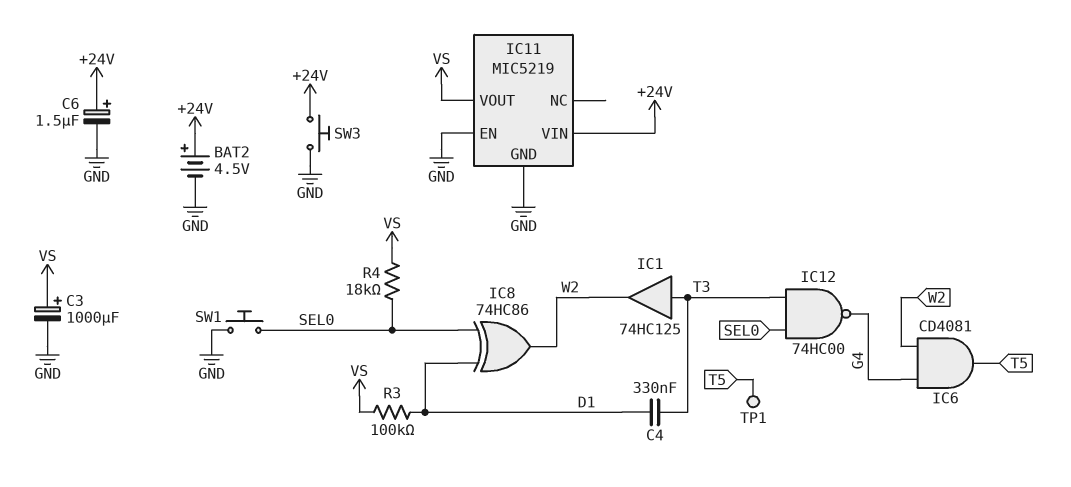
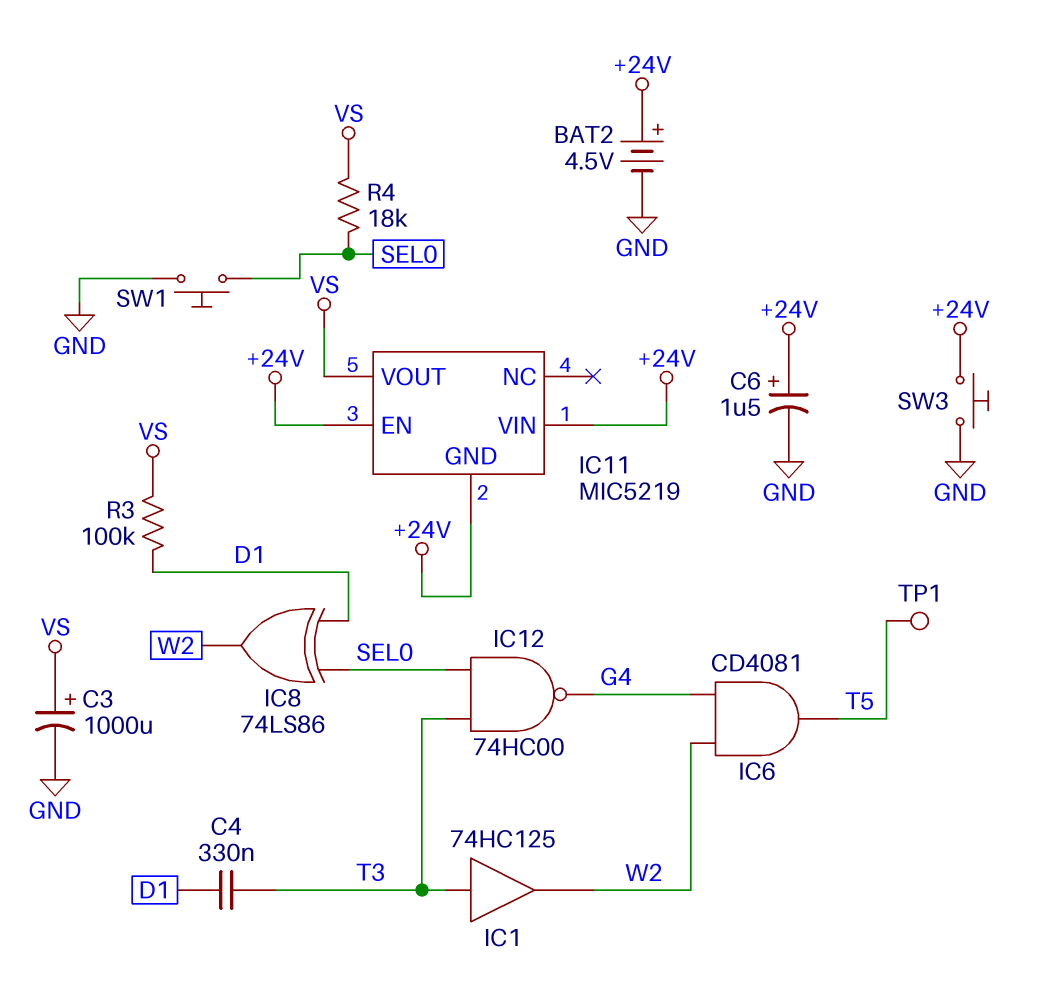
IC8: XOR 74HC86 (in D1, in SEL0, out W2) -> XOR 74LS86 (in D1, in SEL0, out W2)
IC11 pin EN: GND -> +24V
IC11 pin GND: GND -> +24V

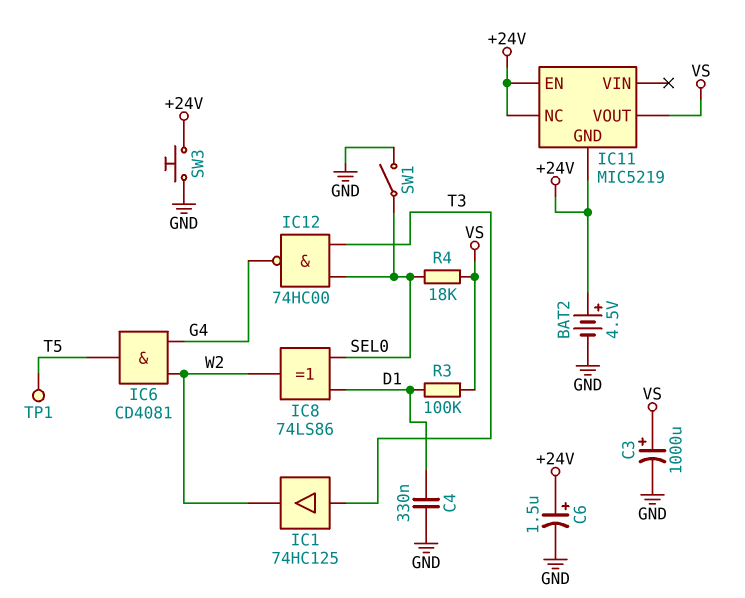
C4: 330nF (D1, T3) -> 330nF (D1, GND)
IC11 pin NC: none -> +24V
IC11 pin VIN: +24V -> none
SW1: button (GND, SEL0) -> switch (GND, SEL0)

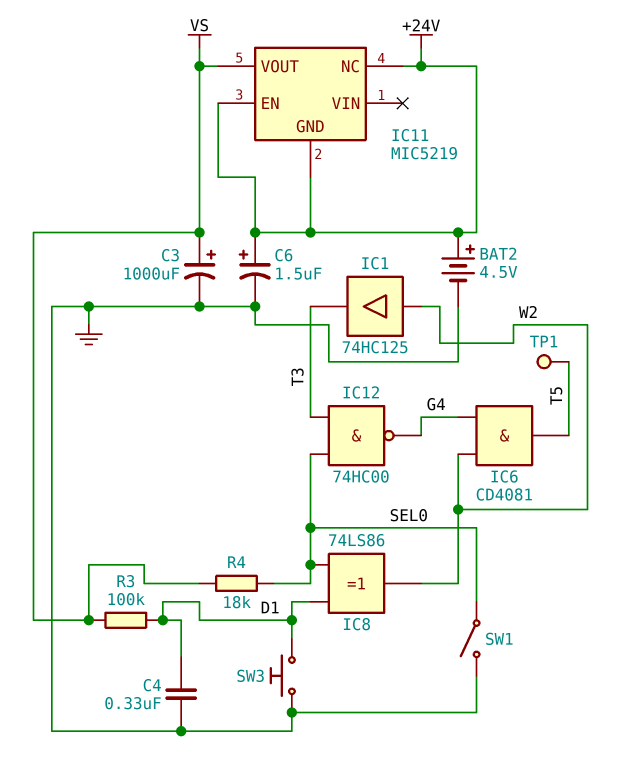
IC1: buffer 74HC125 (in T3, out W2) -> buffer 74HC125 (in W2, out T3)
SW3: button (+24V, GND) -> button (D1, GND)

